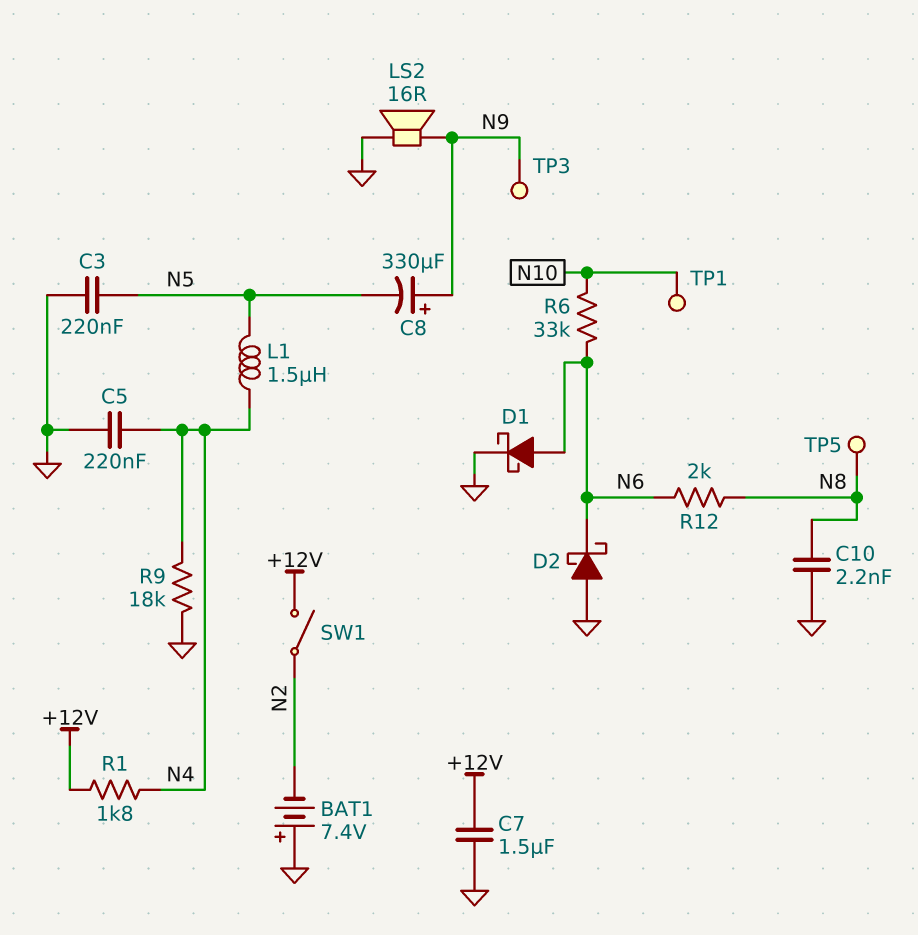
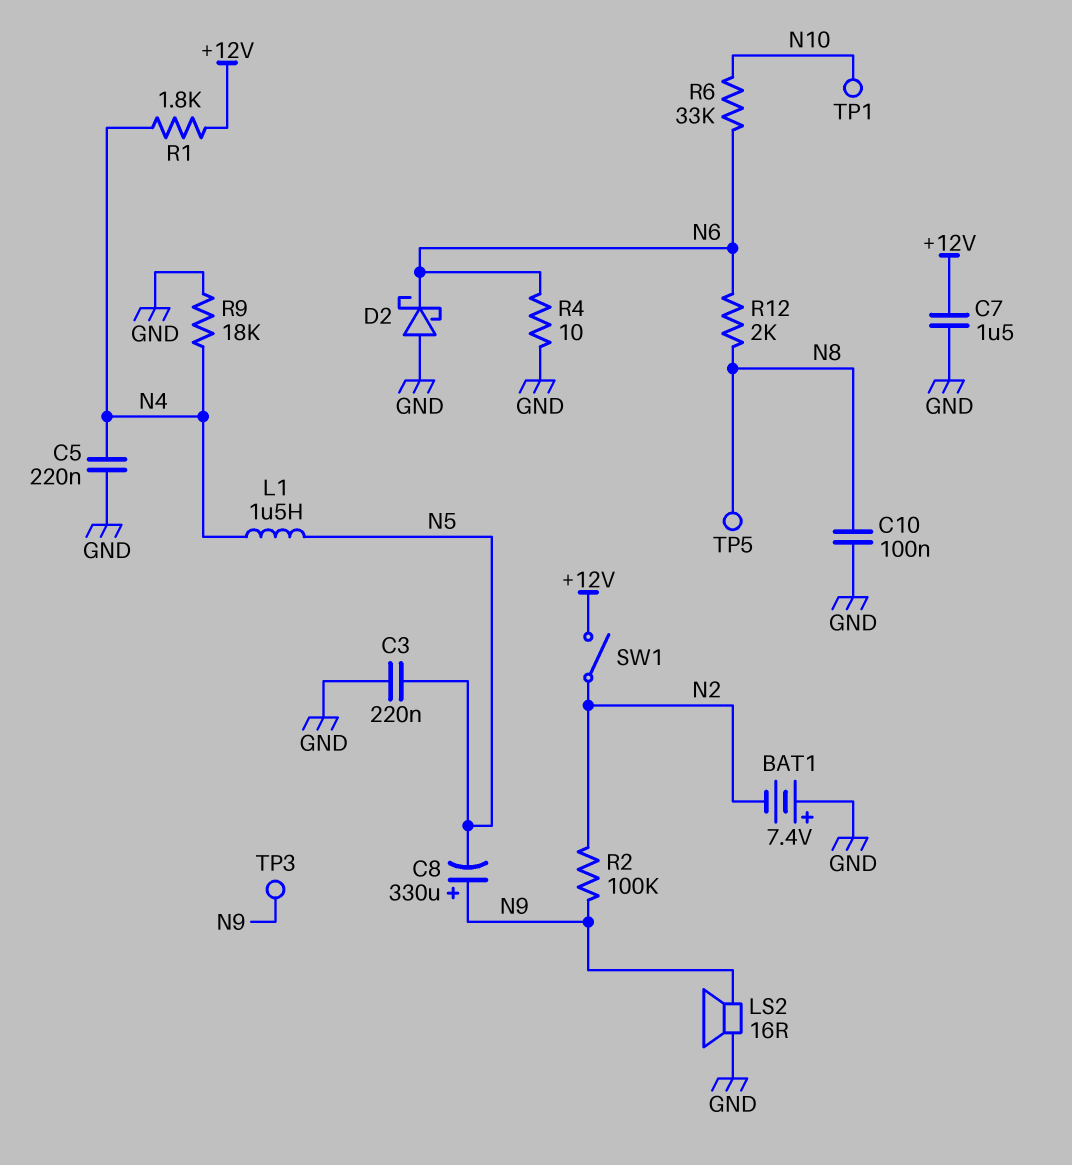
C10: 2.2nF (GND, N8) -> 100nF (GND, N8)
D1: schottky (A N6, K GND) -> none
R2: none -> 100k (N2, N9)
R4: none -> 10 (GND, N6)

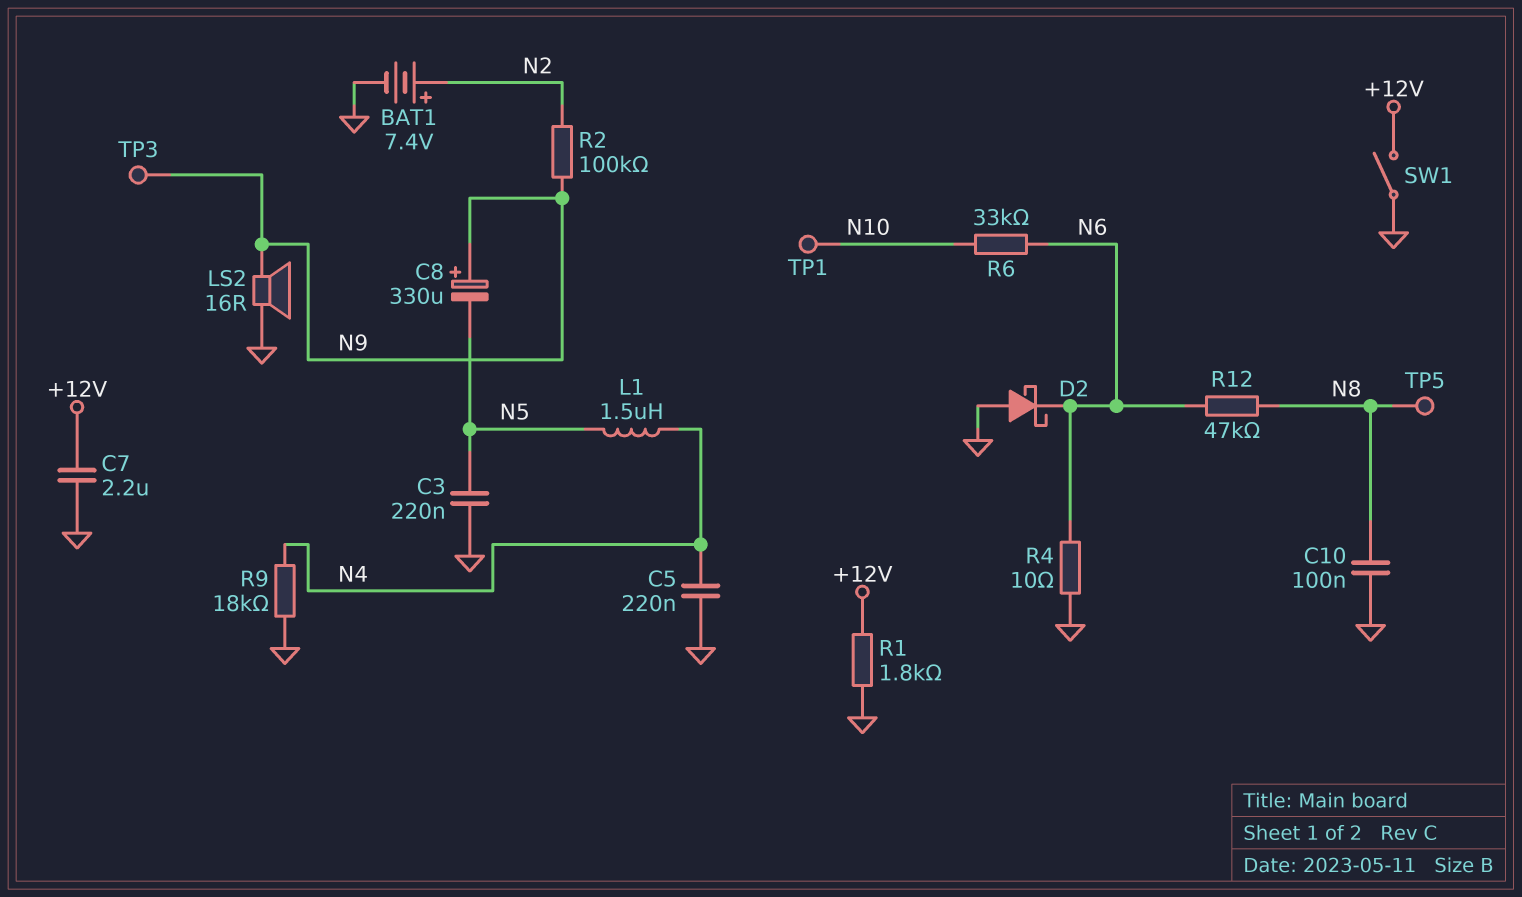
BAT1: 7.4V (plus GND, minus N2) -> 7.4V (plus N2, minus GND)
C7: 1.5uF (+12V, GND) -> 2.2uF (+12V, GND)
R1: 1.8k (+12V, N4) -> 1.8k (+12V, GND)
R12: 2k (N6, N8) -> 47k (N6, N8)
SW1: switch (+12V, N2) -> switch (+12V, GND)

